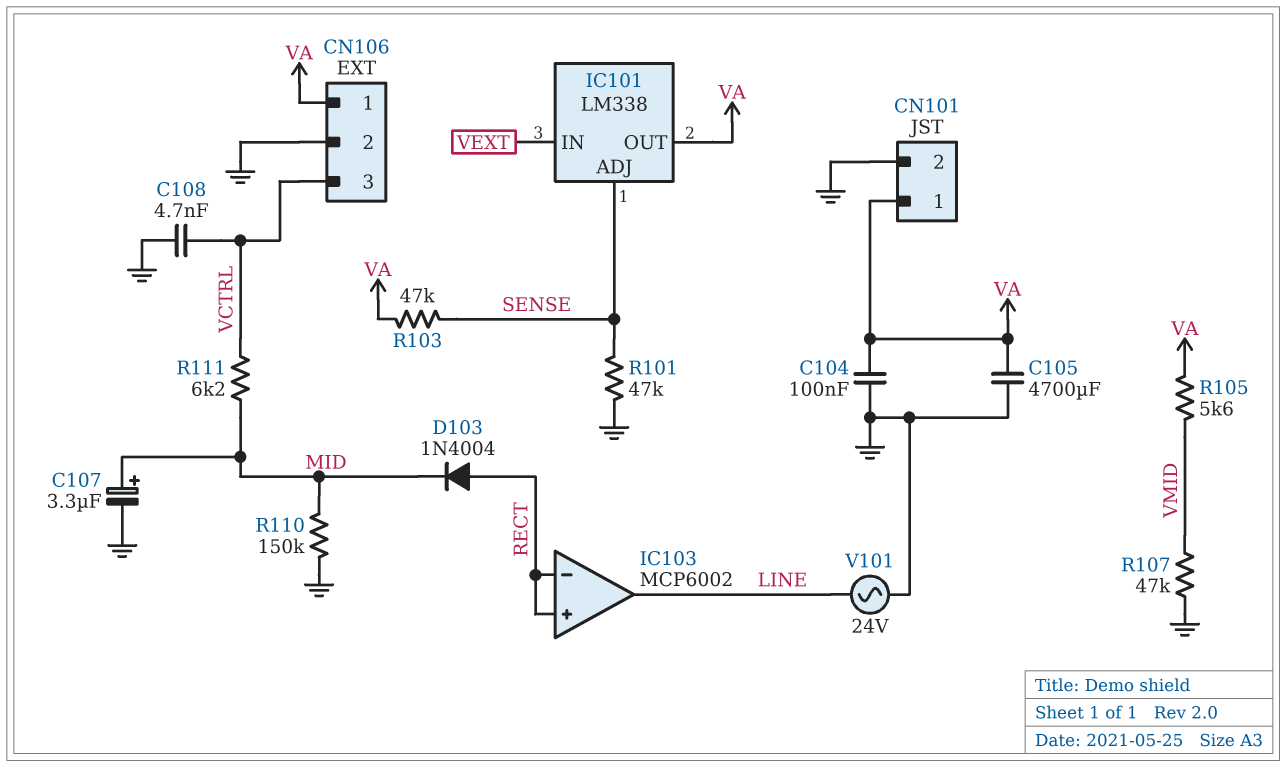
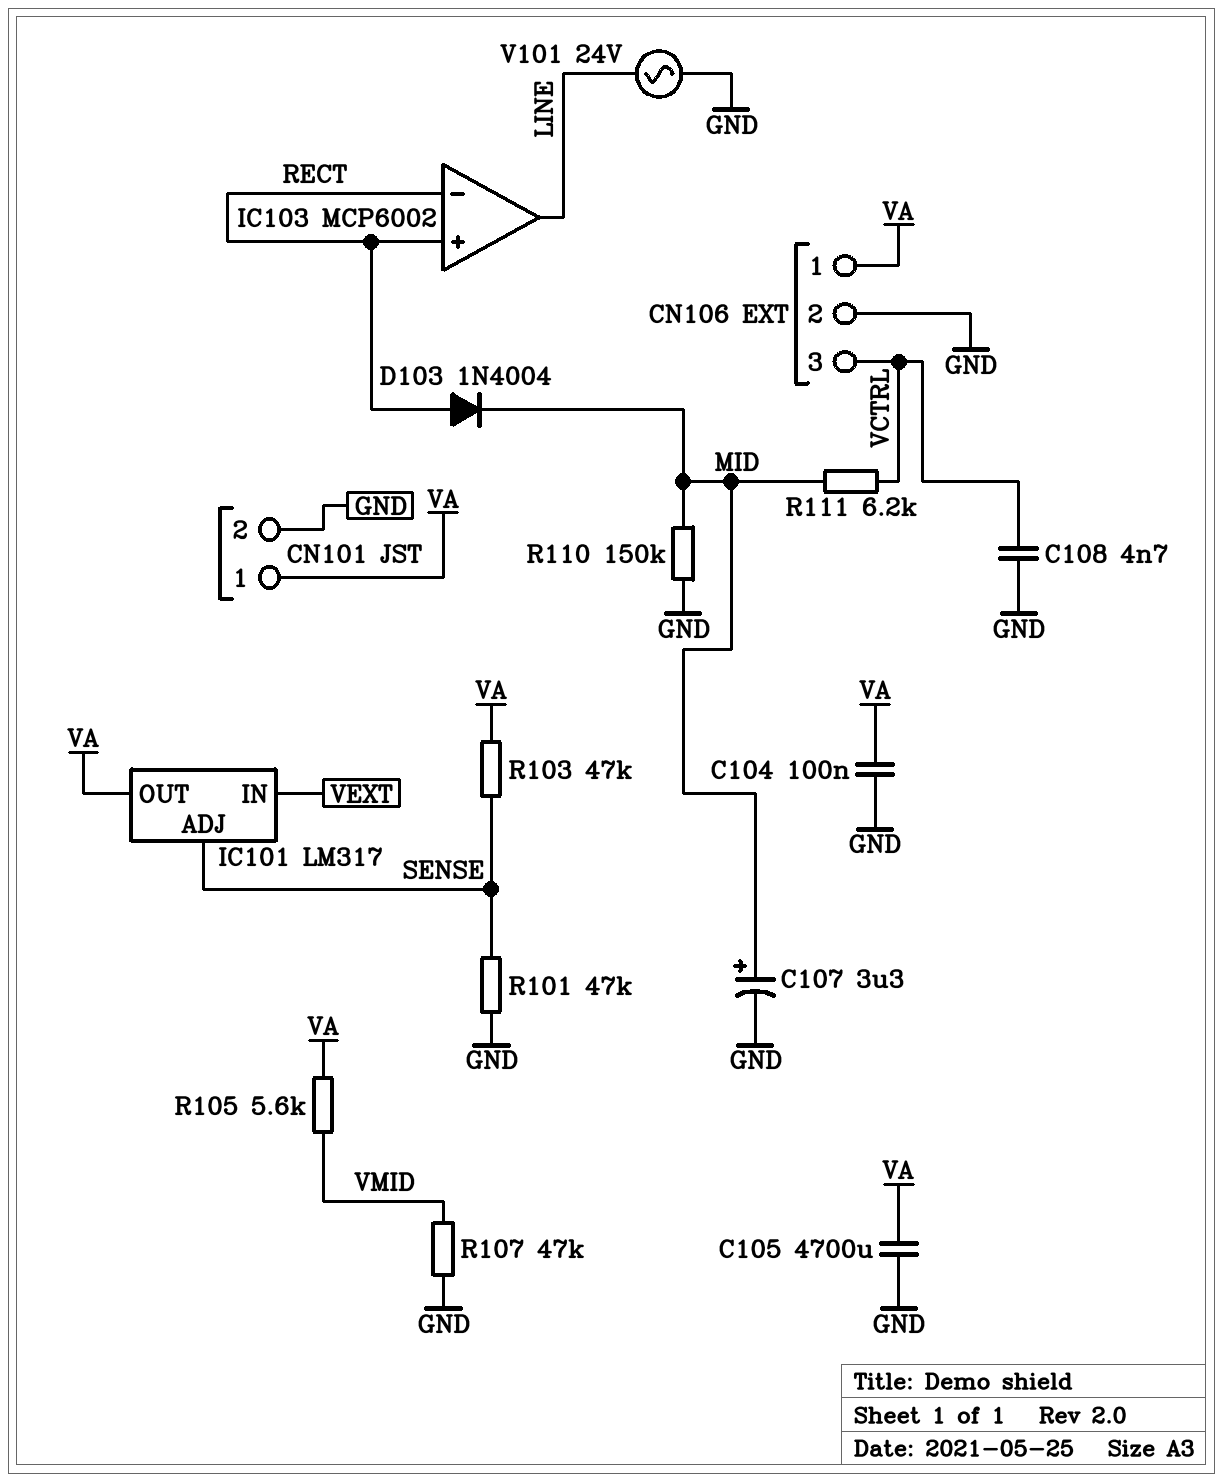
IC101: LM338 -> LM317

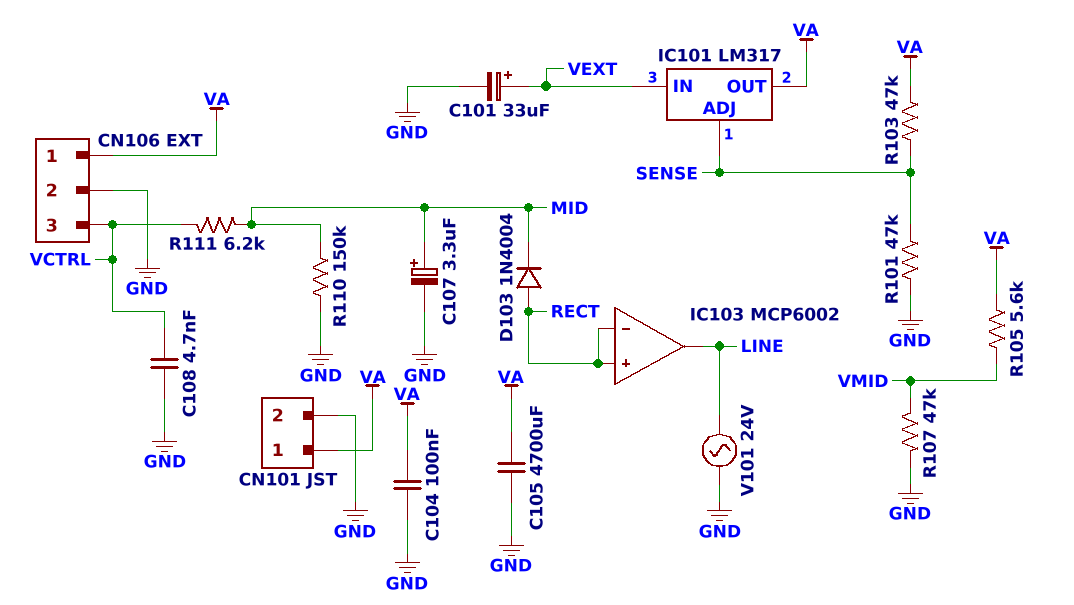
C101: none -> 33uF (plus VEXT, minus GND)

